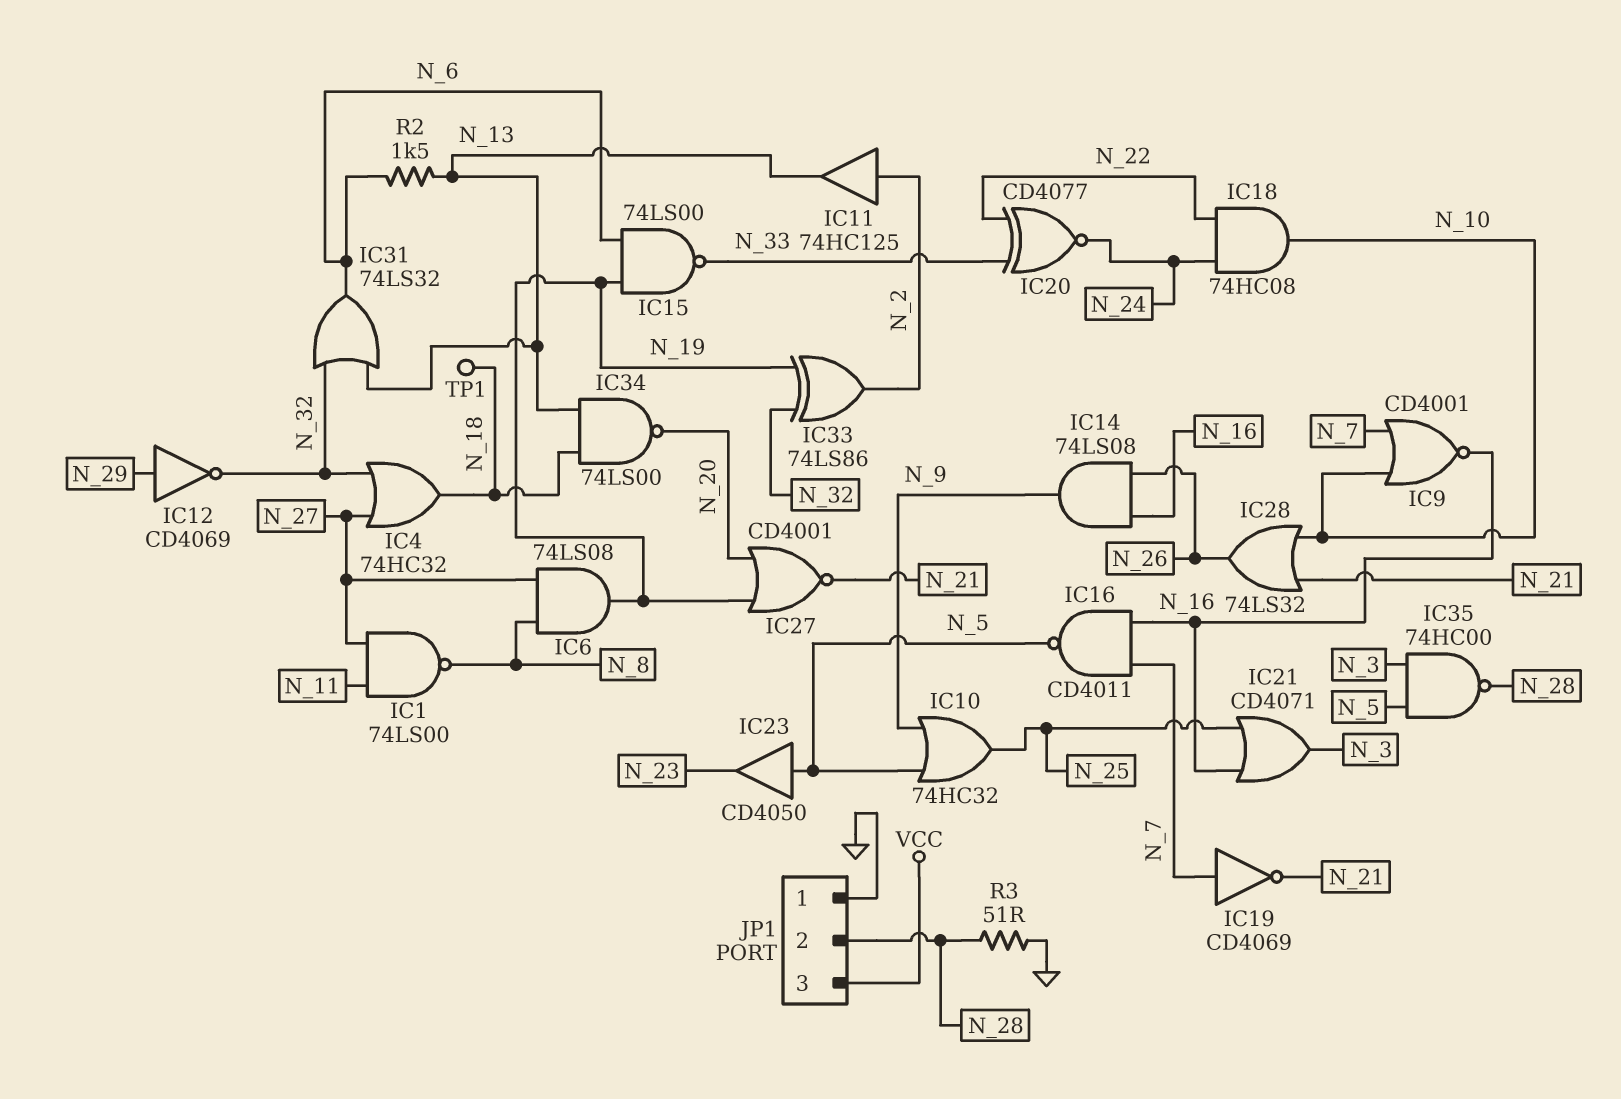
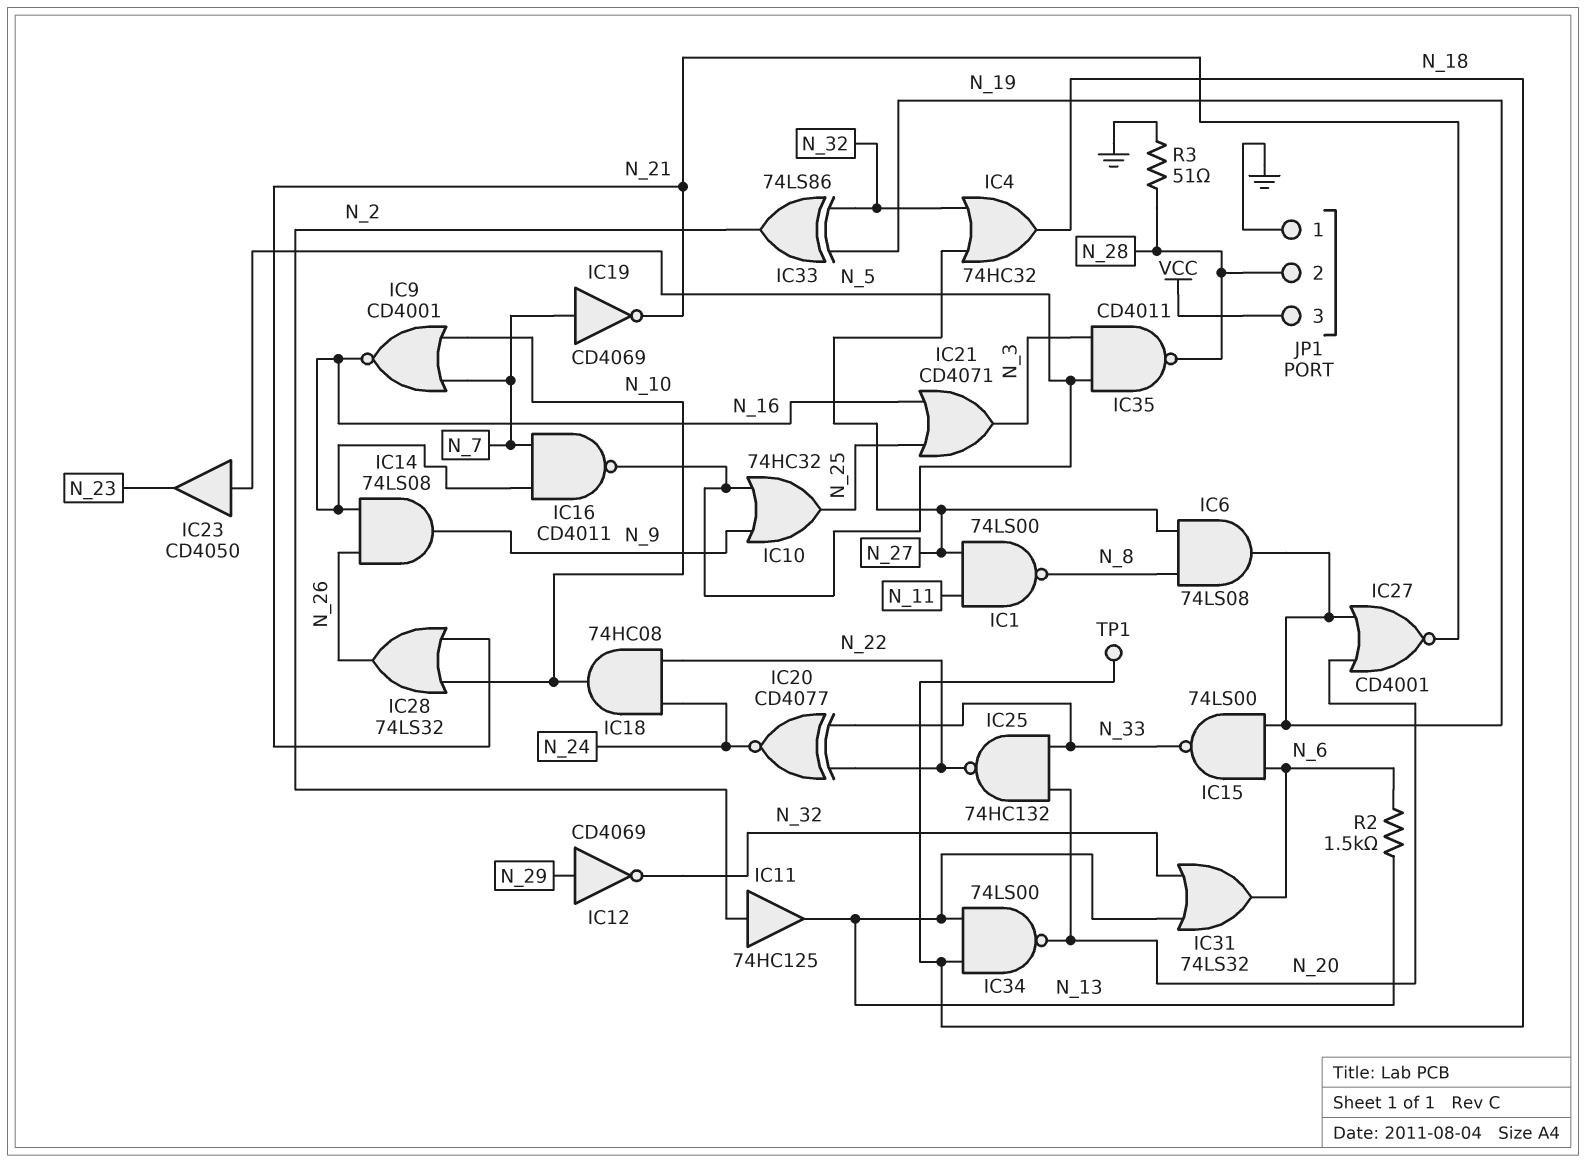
IC25: none -> NAND 74HC132 (in N_20, in N_33, out N_22)
IC35: NAND 74HC00 (in N_3, in N_5, out N_28) -> NAND CD4011 (in N_3, in N_5, out N_28)

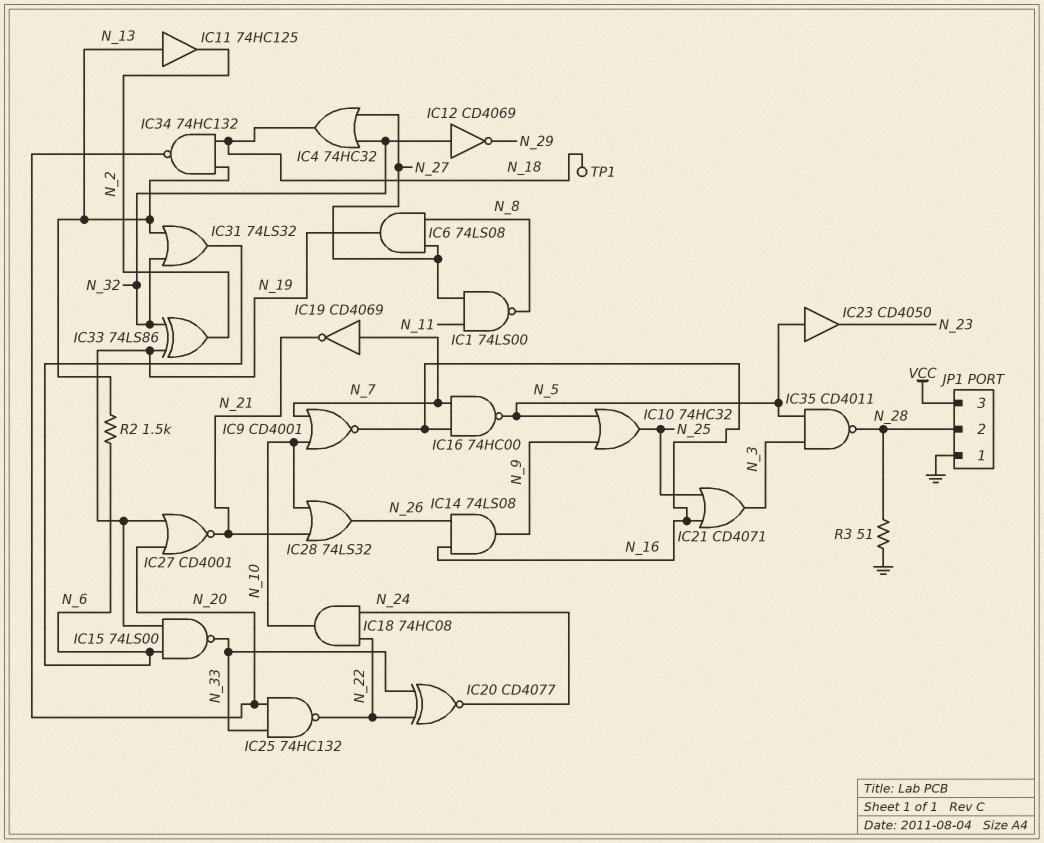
IC11: buffer 74HC125 (in N_2, out N_13) -> buffer 74HC125 (in N_13, out N_2)
IC12: NOT CD4069 (in N_29, out N_32) -> NOT CD4069 (in N_32, out N_29)
IC16: NAND CD4011 (in N_7, in N_16, out N_5) -> NAND 74HC00 (in N_7, in N_16, out N_5)
IC34: NAND 74LS00 (in N_13, in N_18, out N_20) -> NAND 74HC132 (in N_13, in N_18, out N_20)

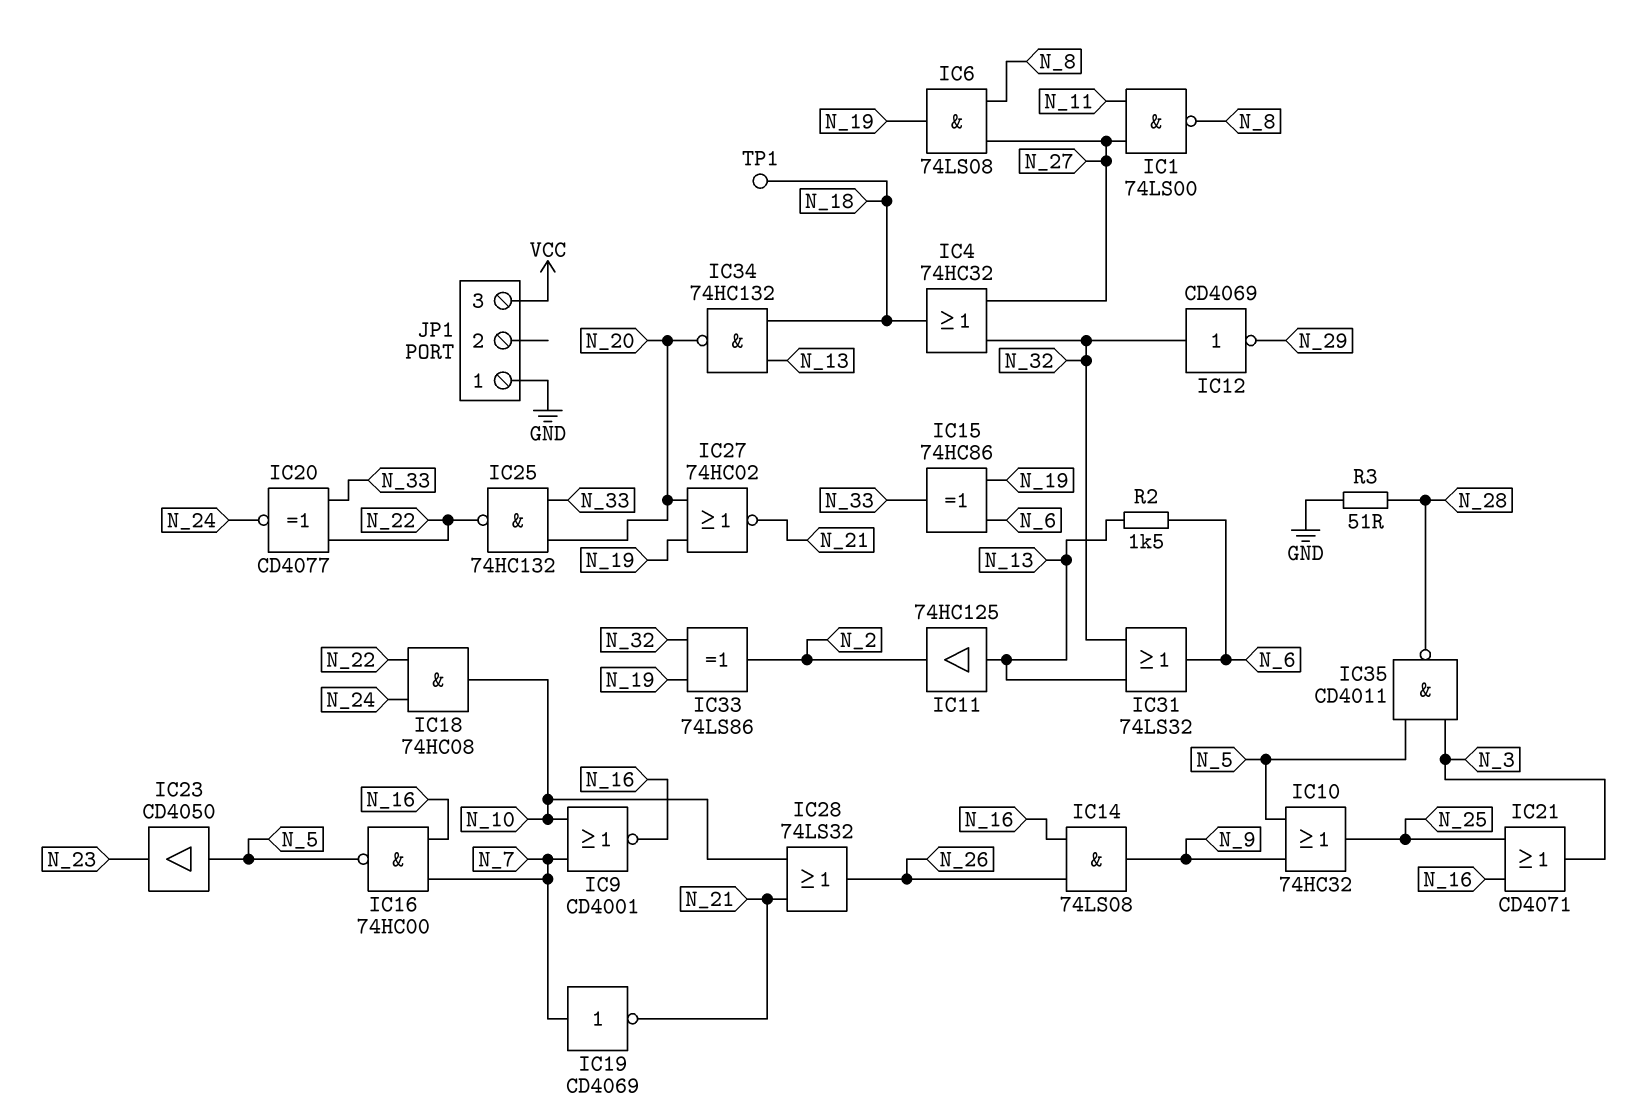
IC15: NAND 74LS00 (in N_6, in N_19, out N_33) -> XOR 74HC86 (in N_6, in N_19, out N_33)
IC27: NOR CD4001 (in N_19, in N_20, out N_21) -> NOR 74HC02 (in N_19, in N_20, out N_21)
JP1 pin 2: N_28 -> none

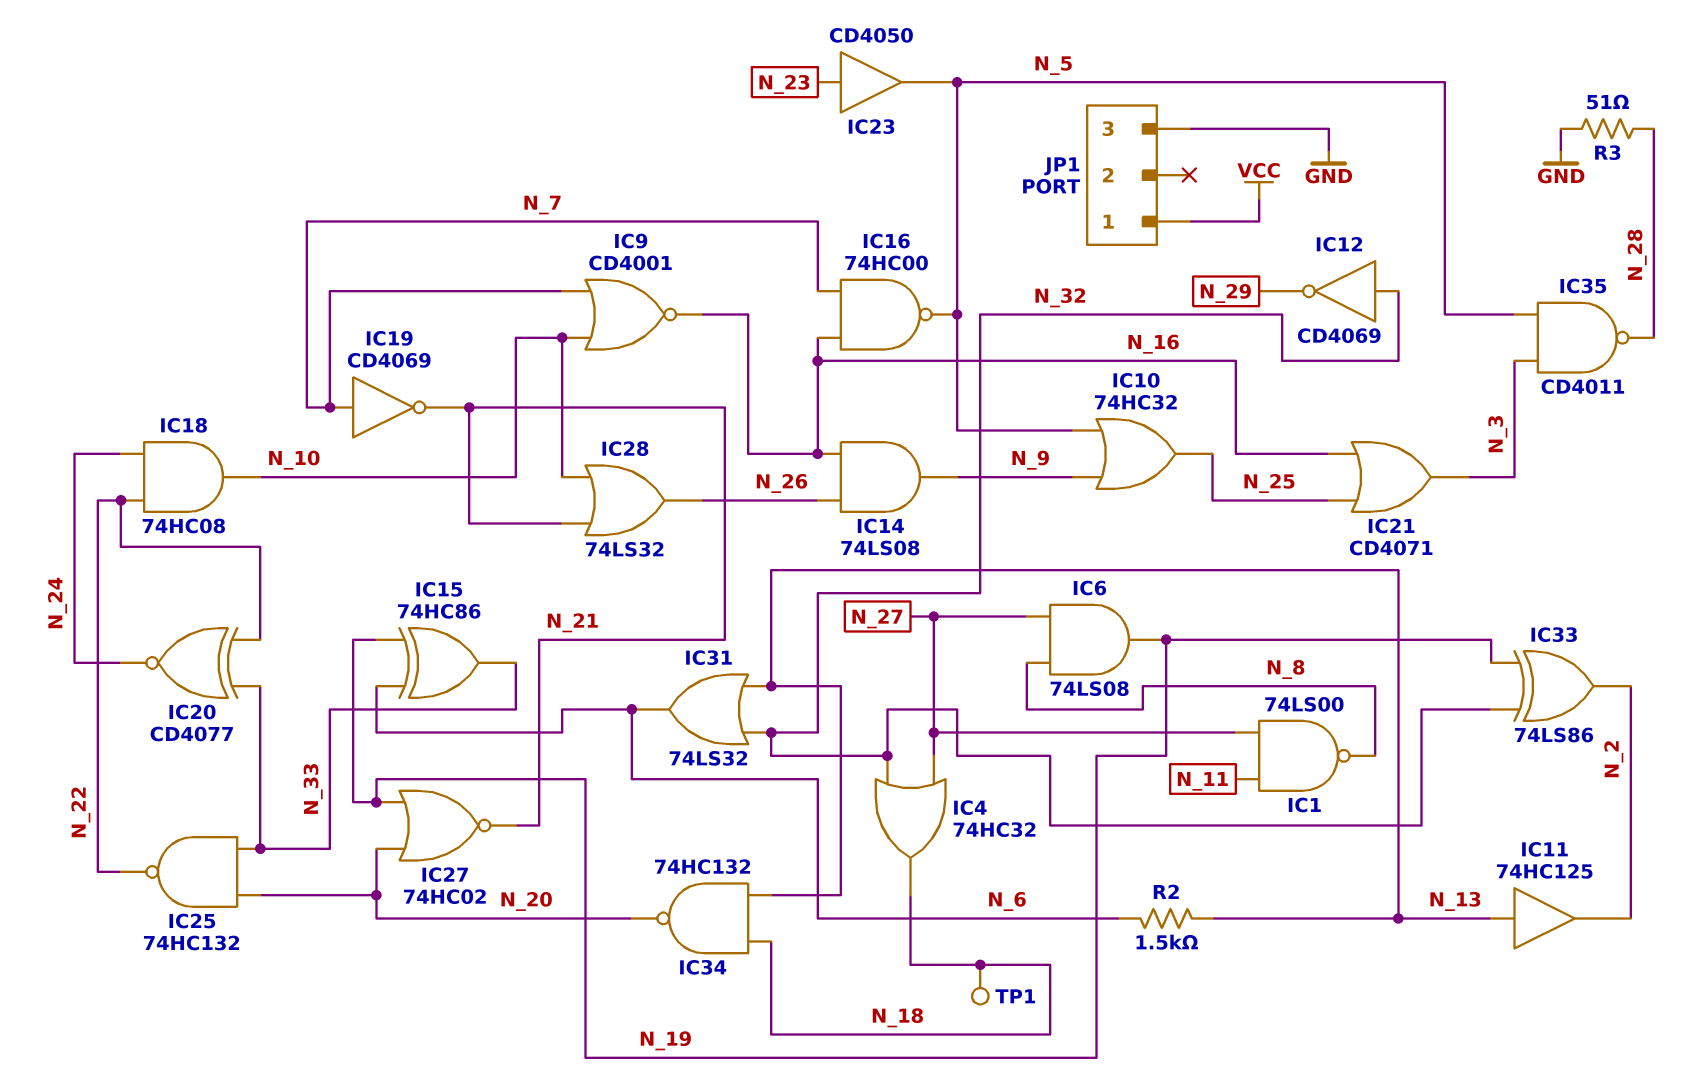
IC23: buffer CD4050 (in N_5, out N_23) -> buffer CD4050 (in N_23, out N_5)
JP1 pin 1: GND -> VCC
JP1 pin 3: VCC -> GND

